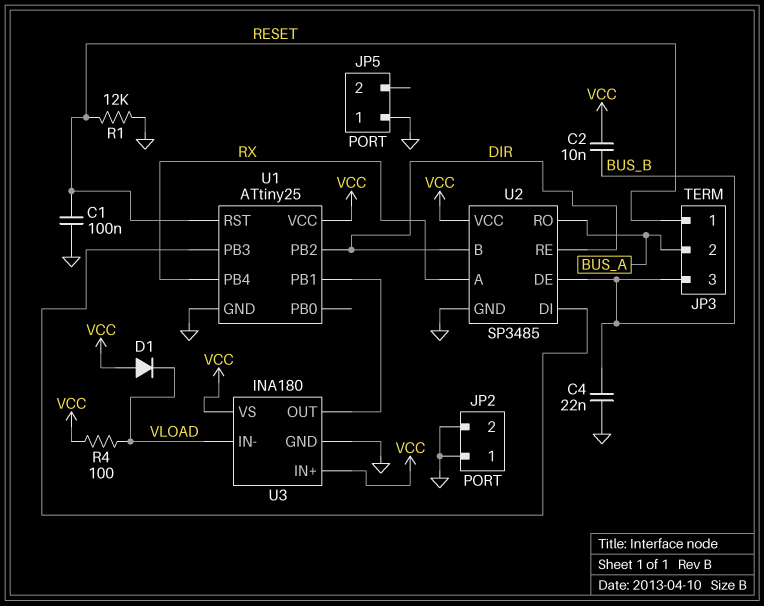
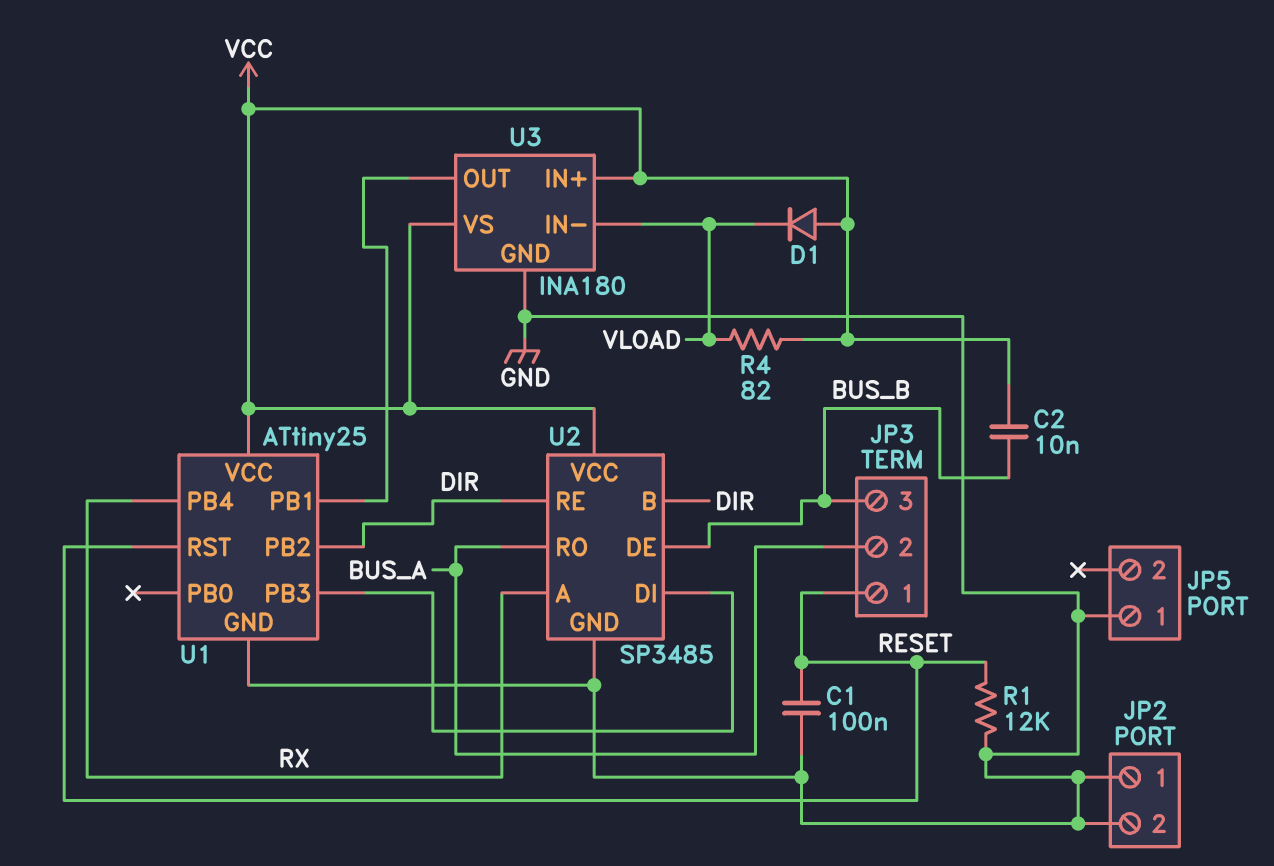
C4: 22nF (BUS_B, GND) -> none
R4: 100 (VCC, VLOAD) -> 82 (VCC, VLOAD)

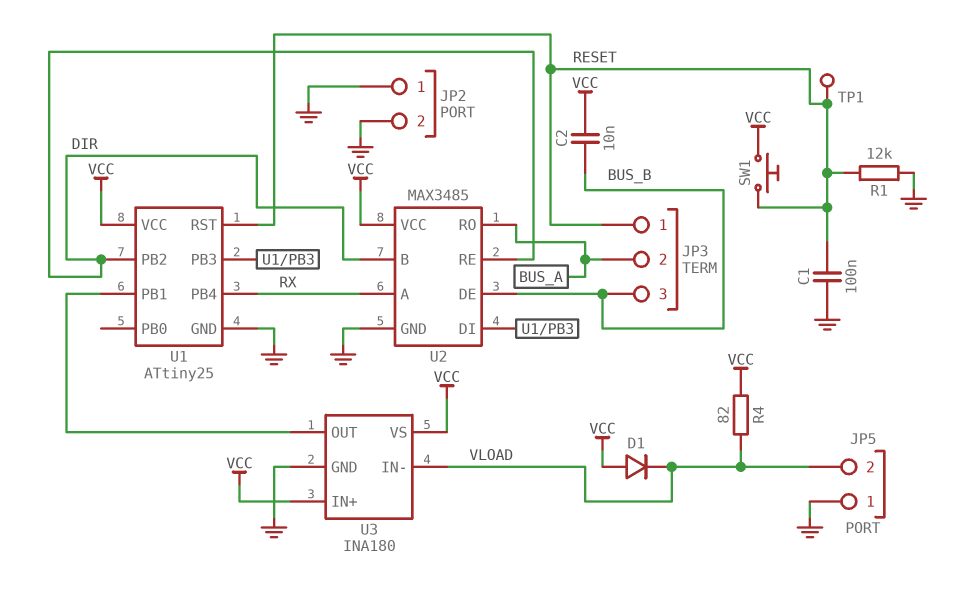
JP5 pin 2: none -> VLOAD
SW1: none -> button (RESET, VCC)
TP1: none -> test point (RESET)
U2: SP3485 -> MAX3485

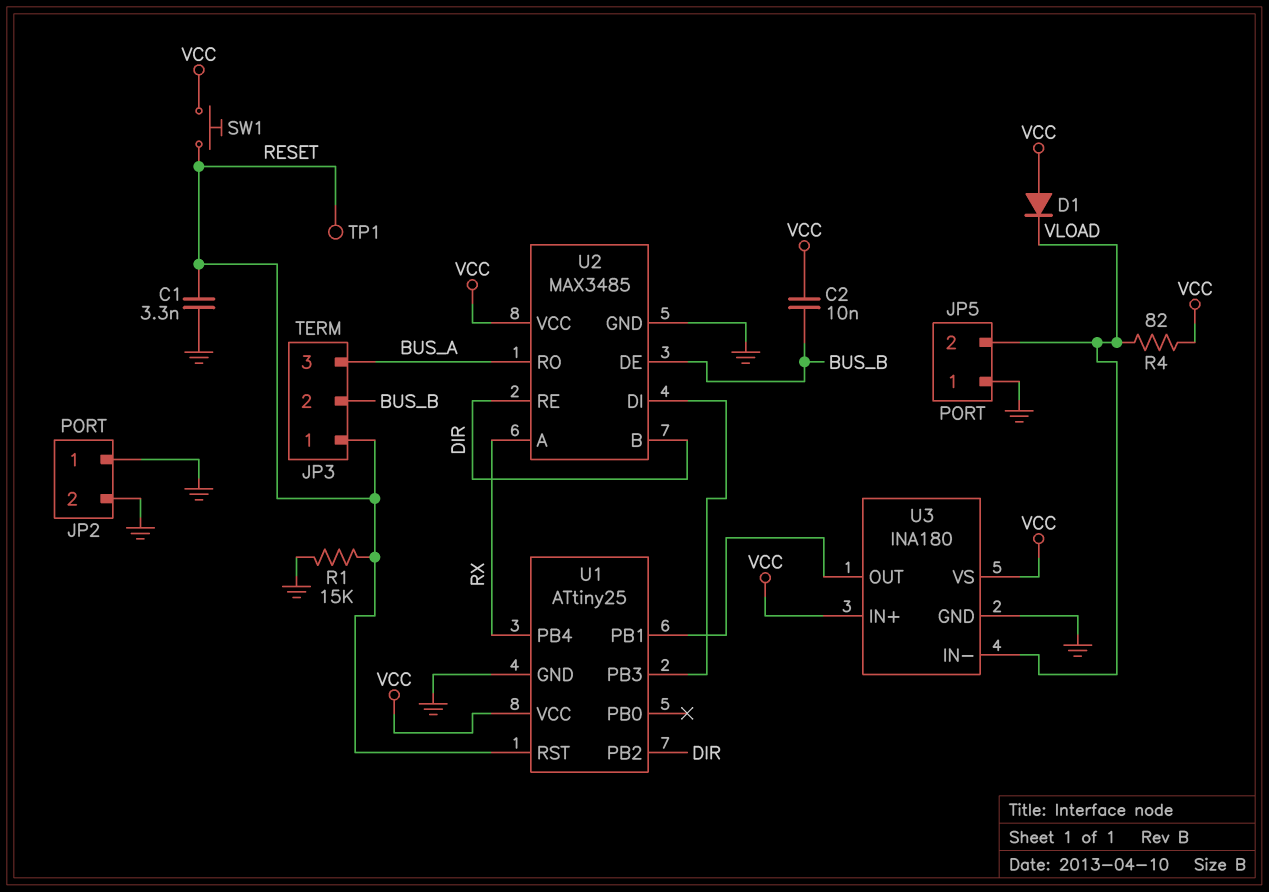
C1: 100nF (GND, RESET) -> 3.3nF (GND, RESET)
JP3 pin 2: BUS_A -> BUS_B
JP3 pin 3: BUS_B -> BUS_A
R1: 12k (GND, RESET) -> 15k (GND, RESET)

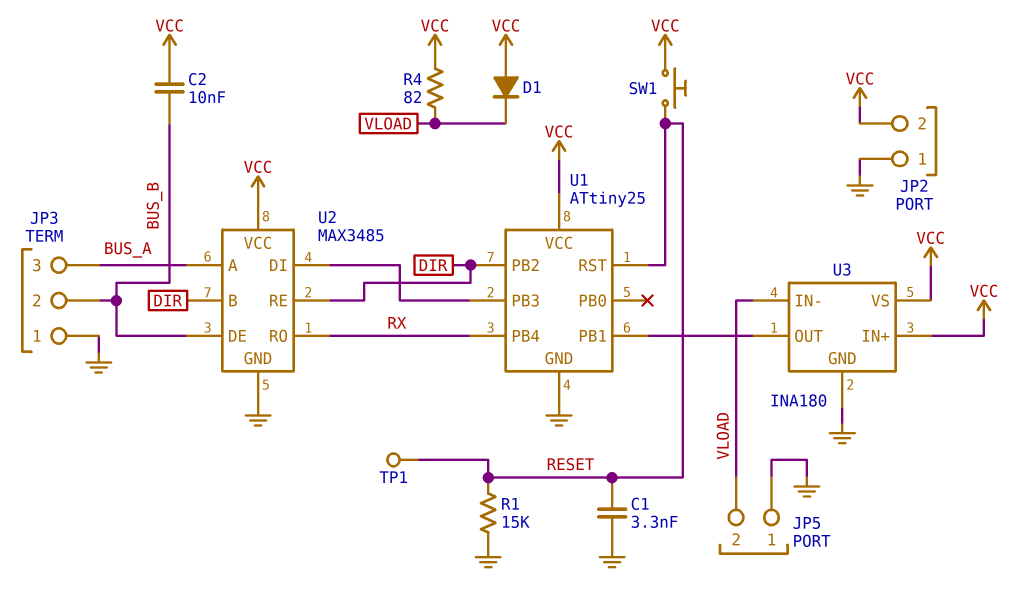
JP2 pin 2: GND -> VCC
JP3 pin 1: RESET -> GND
U2 pin A: RX -> BUS_A
U2 pin RO: BUS_A -> RX

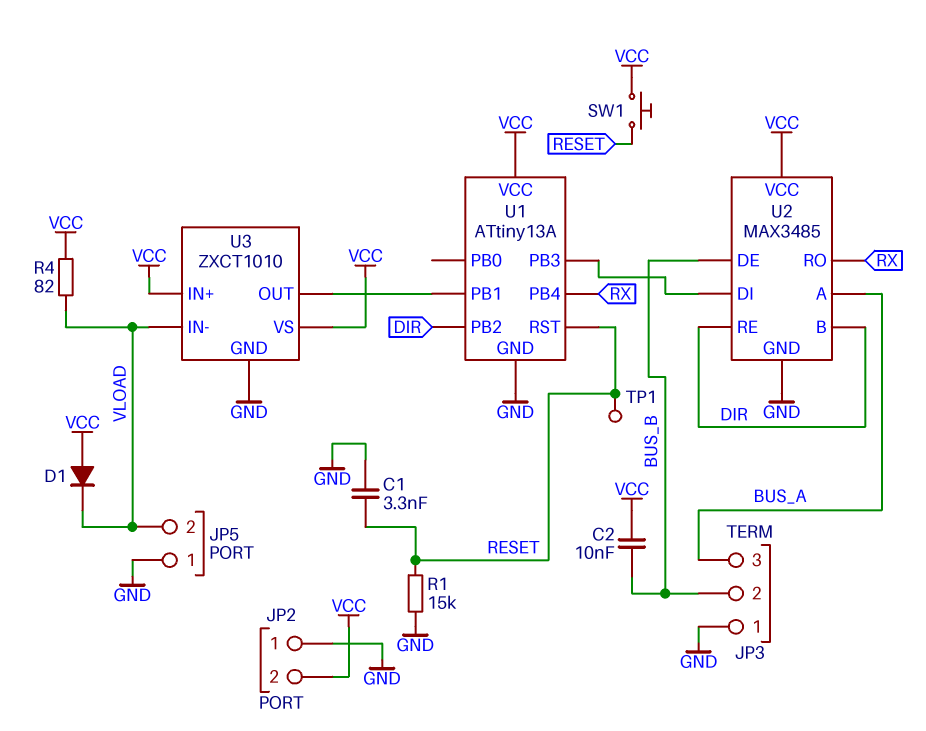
U1: ATtiny25 -> ATtiny13A
U3: INA180 -> ZXCT1010

